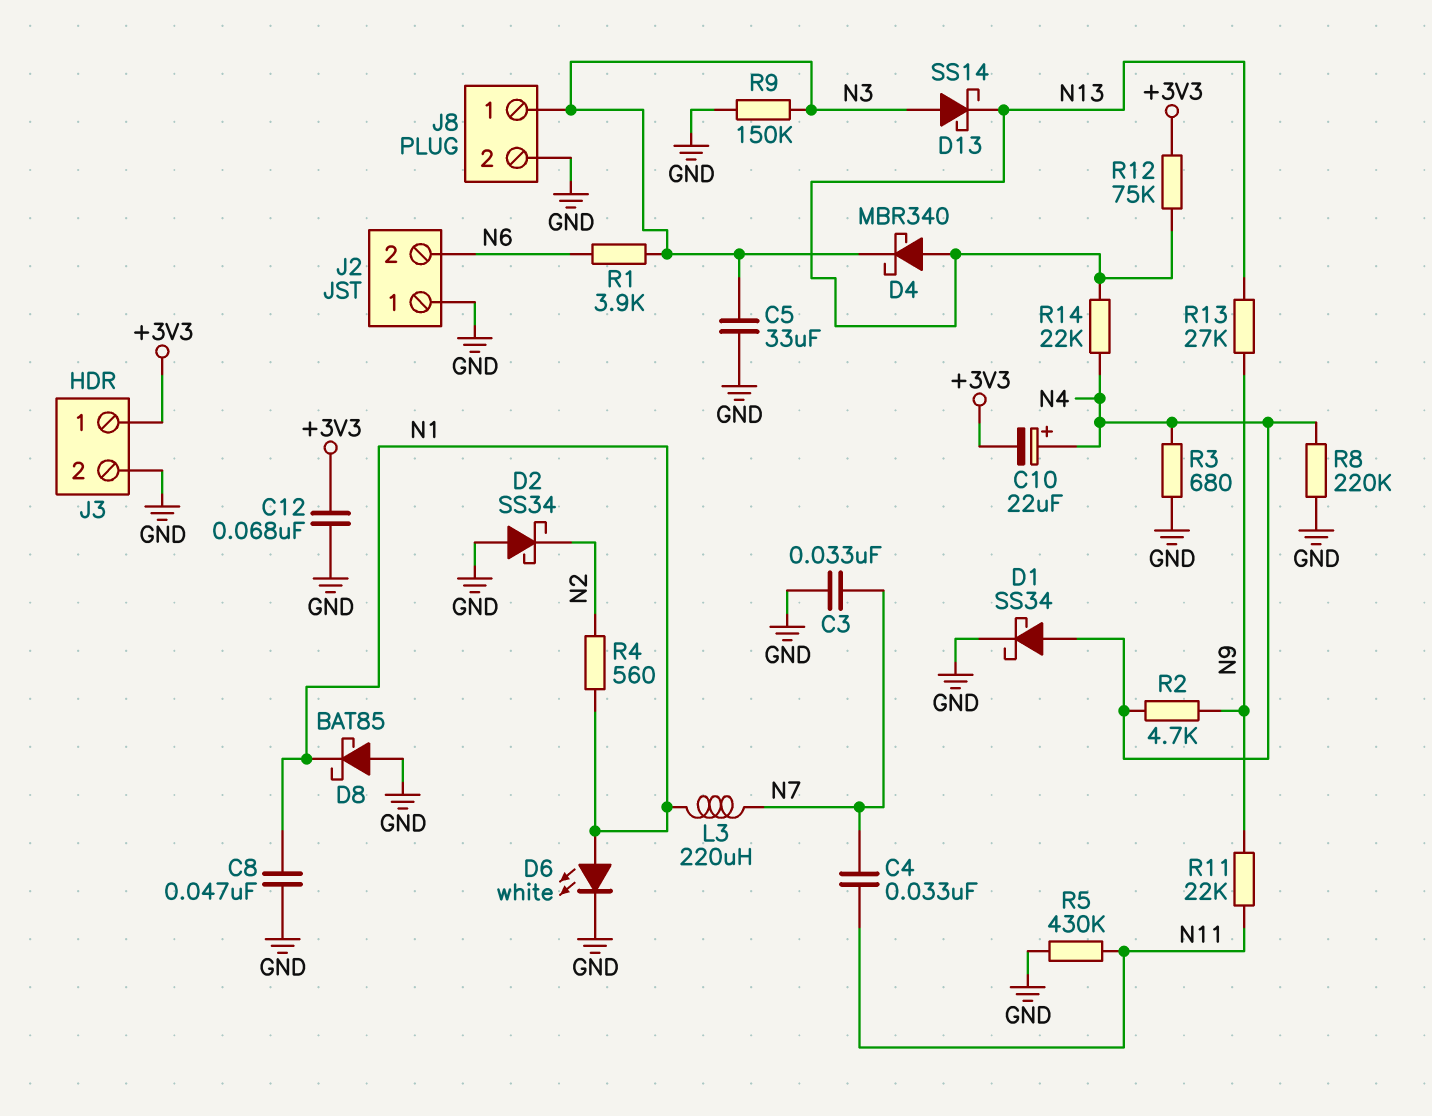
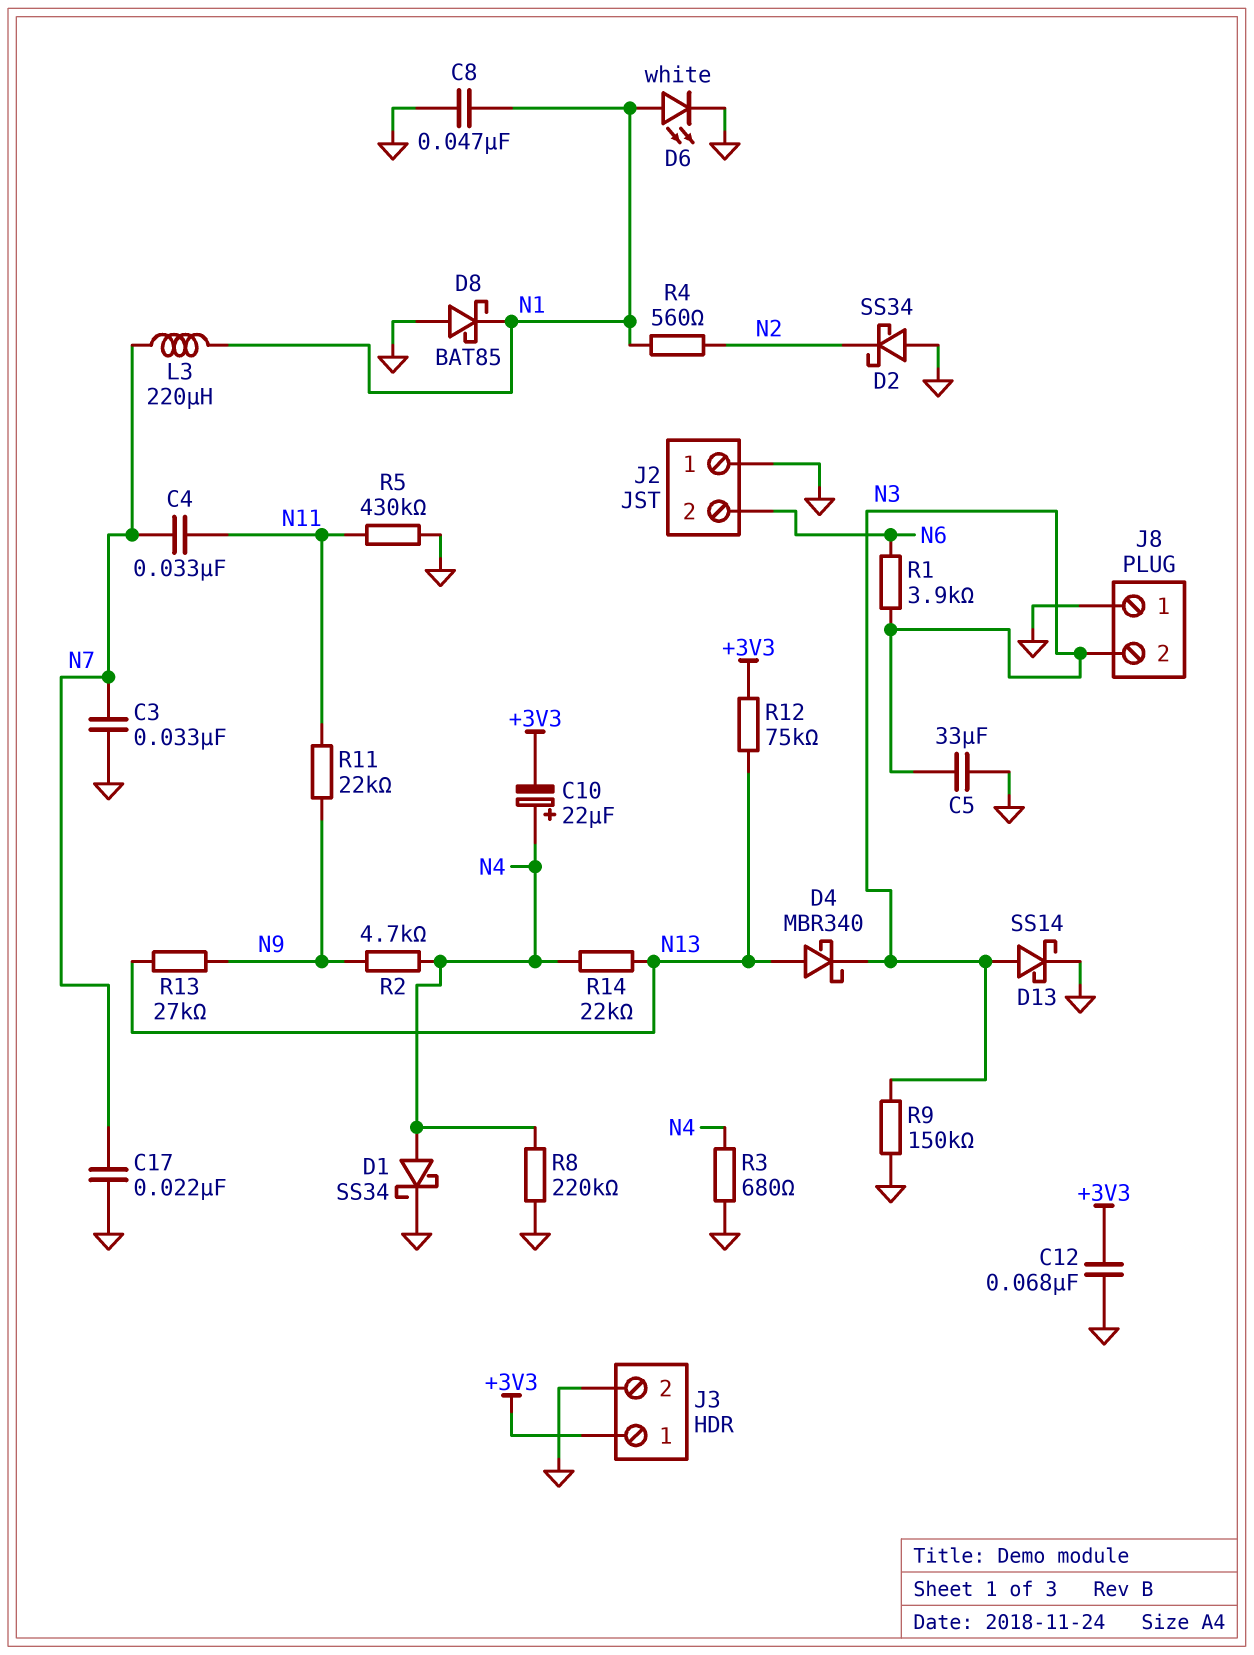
C17: none -> 22nF (GND, N7)
D13: schottky SS14 (A N3, K N13) -> schottky SS14 (A N3, K GND)
J8 pin 1: N3 -> GND
J8 pin 2: GND -> N3

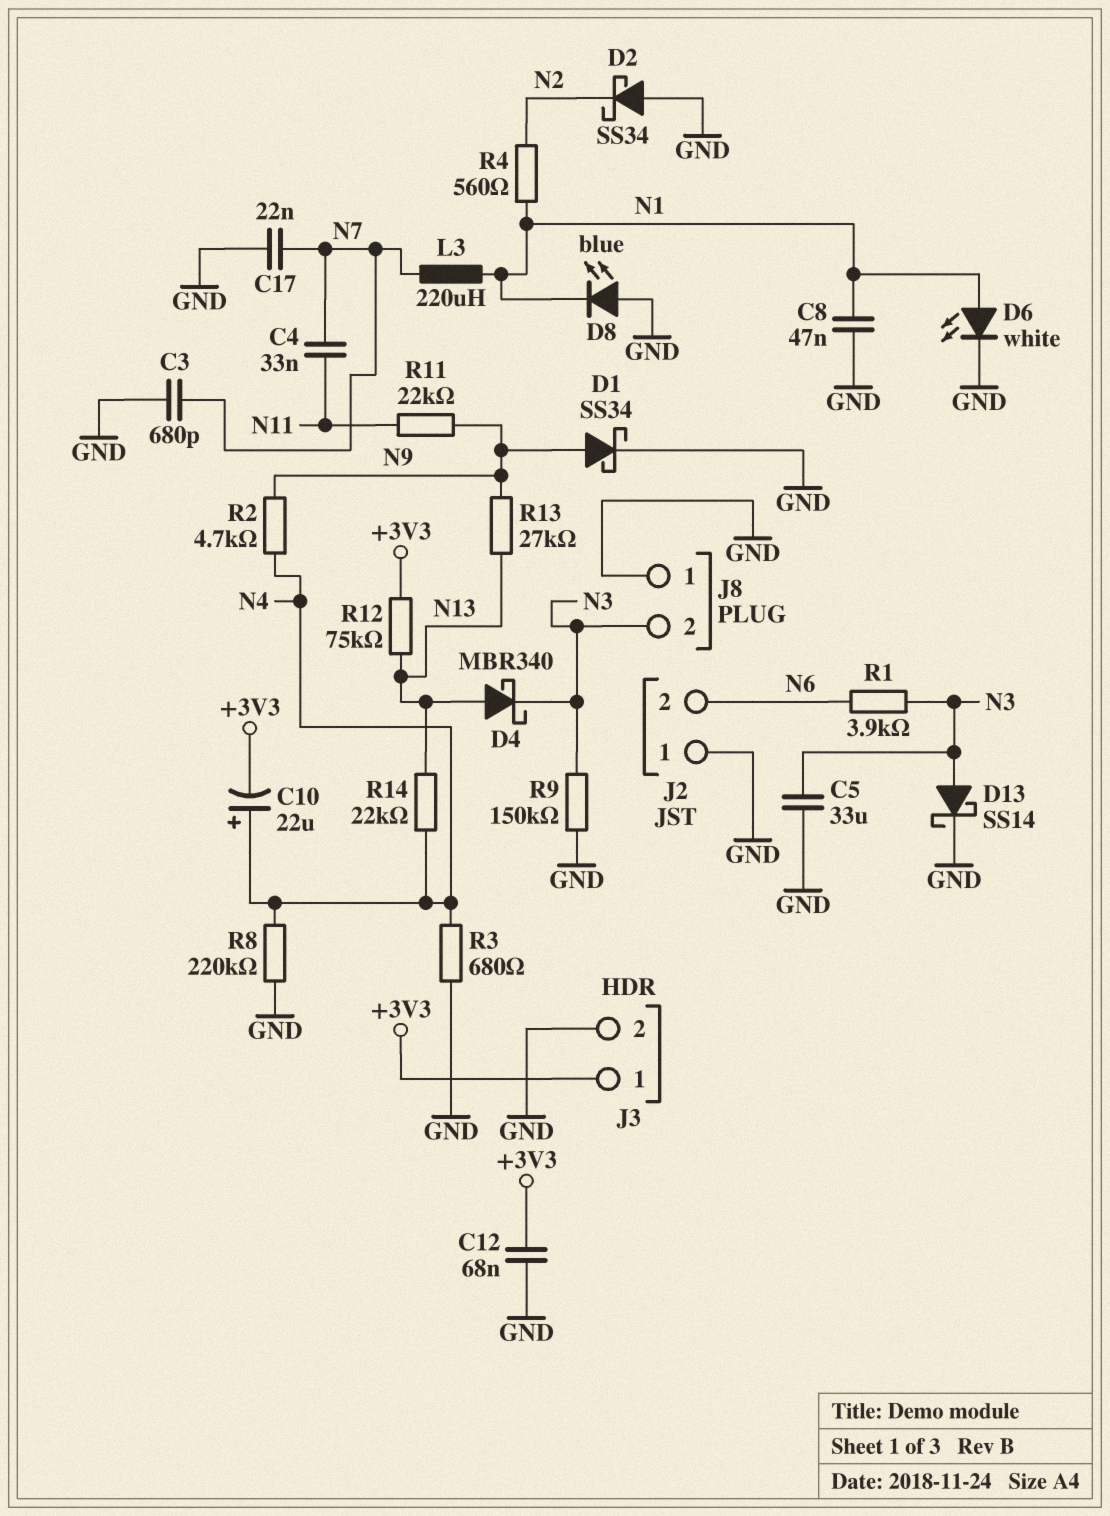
C3: 33nF (GND, N7) -> 680pF (GND, N7)
D1: schottky SS34 (A N4, K GND) -> schottky SS34 (A N9, K GND)
D8: schottky BAT85 (A GND, K N1) -> LED blue (A GND, K N1)
R5: 430k (GND, N11) -> none

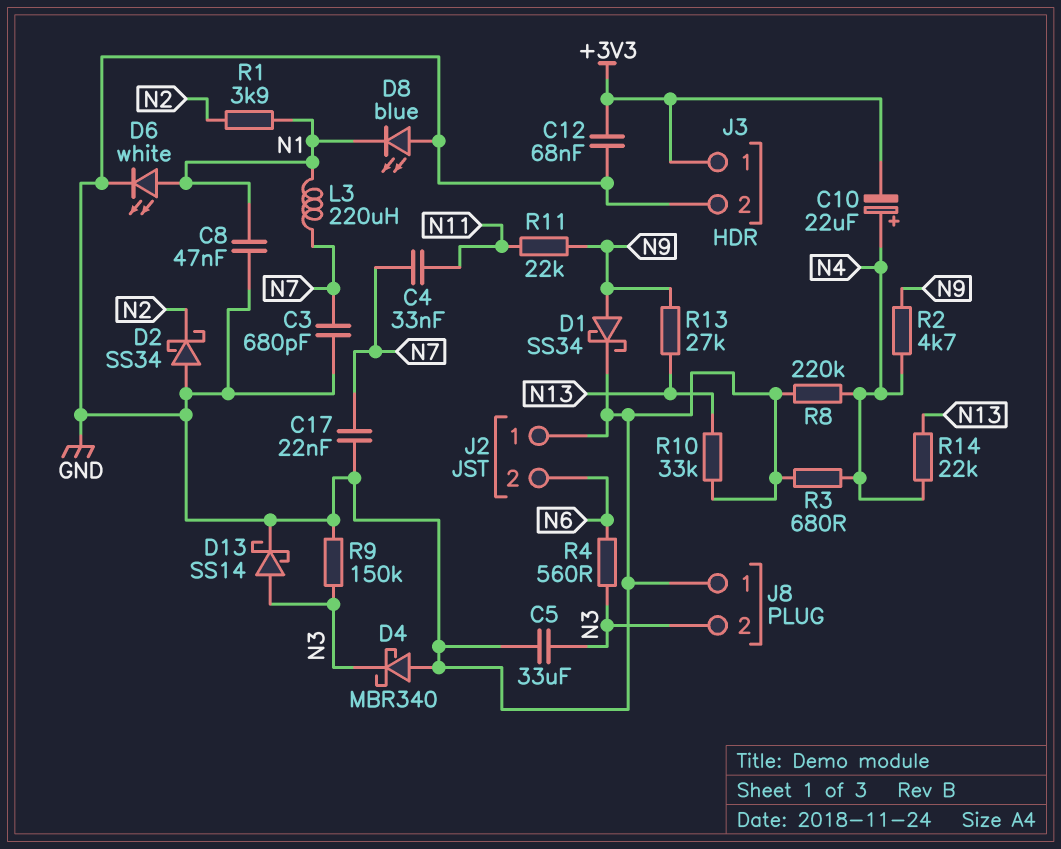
D4: schottky MBR340 (A N13, K N3) -> schottky MBR340 (A GND, K N3)
R1: 3.9k (N3, N6) -> 3.9k (N1, N2)
R4: 560 (N1, N2) -> 560 (N3, N6)
R10: none -> 33k (GND, N13)
R12: 75k (+3V3, N13) -> none

